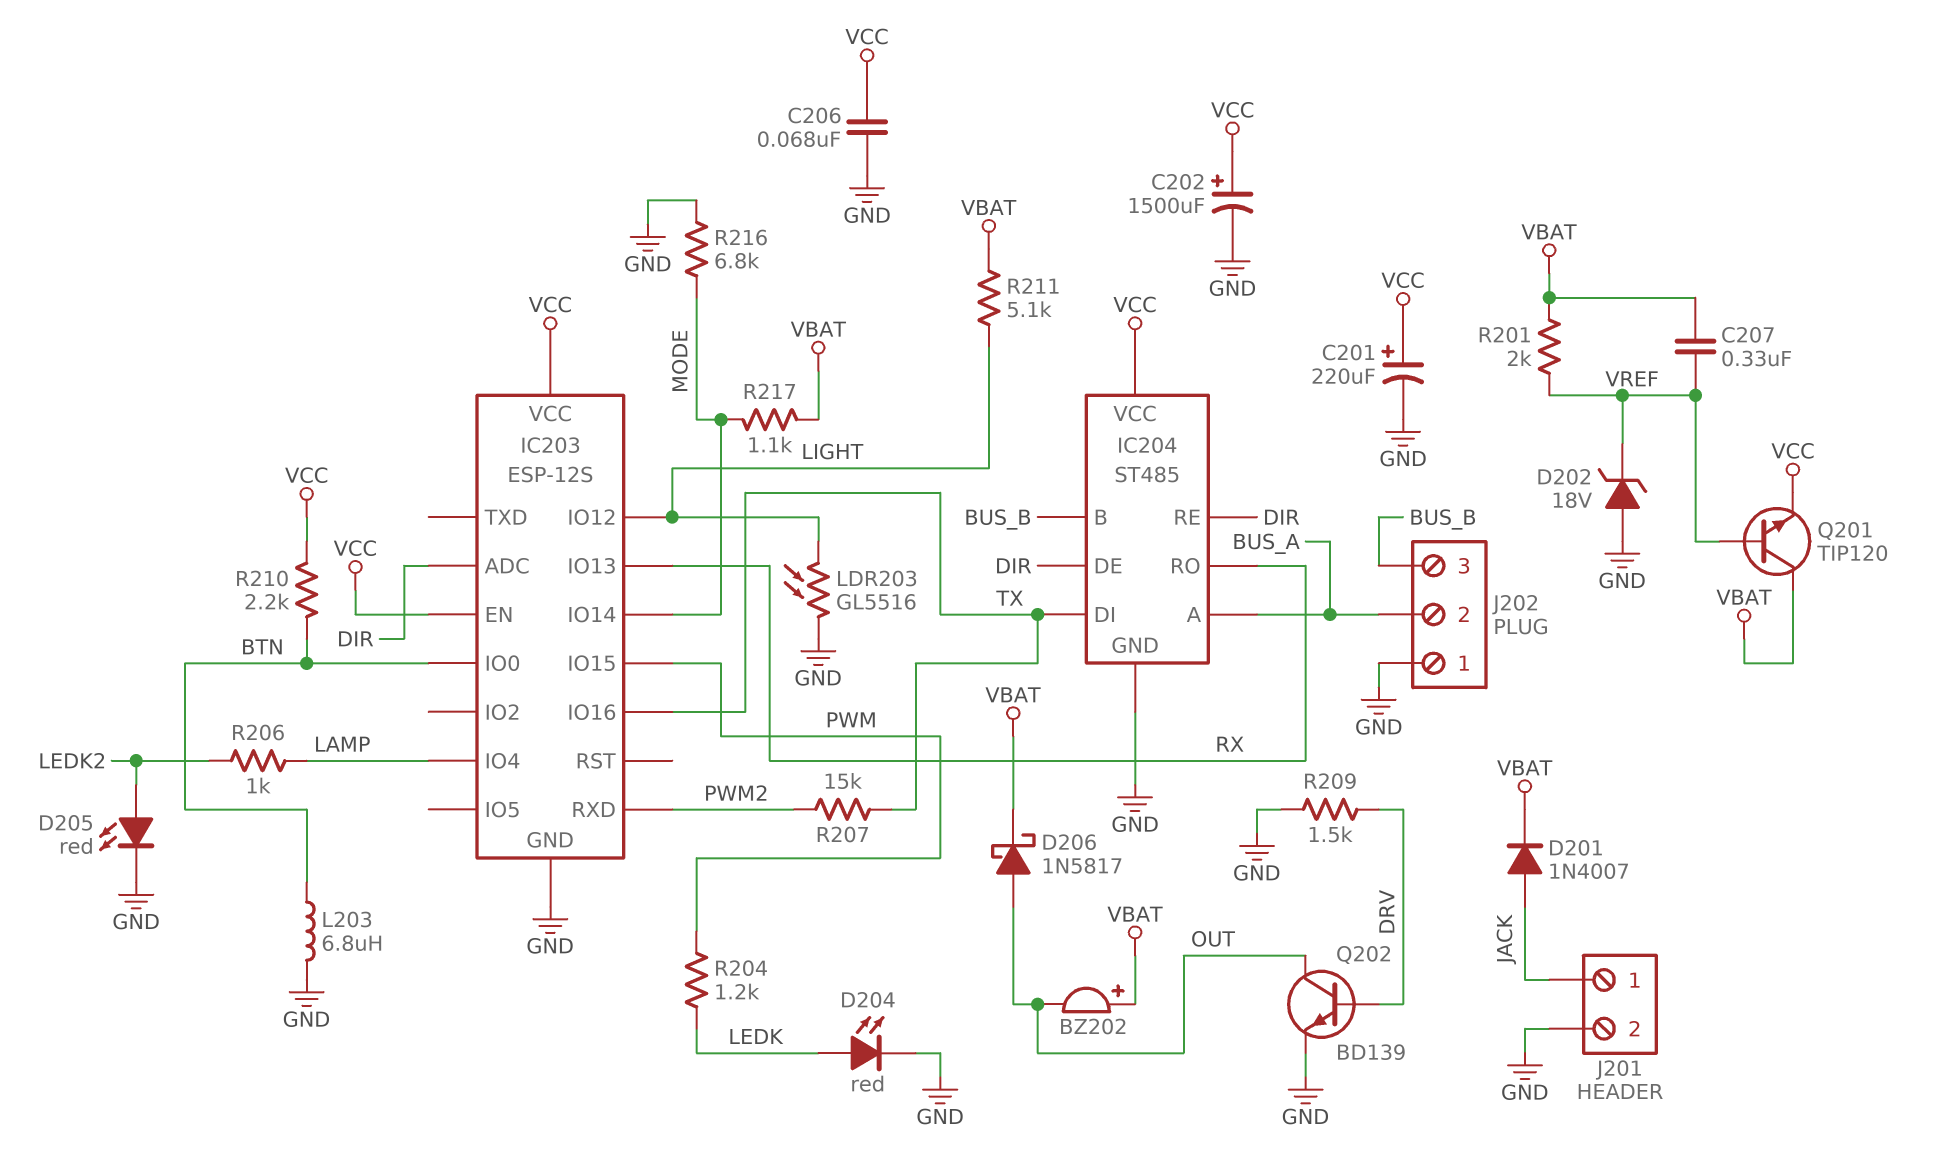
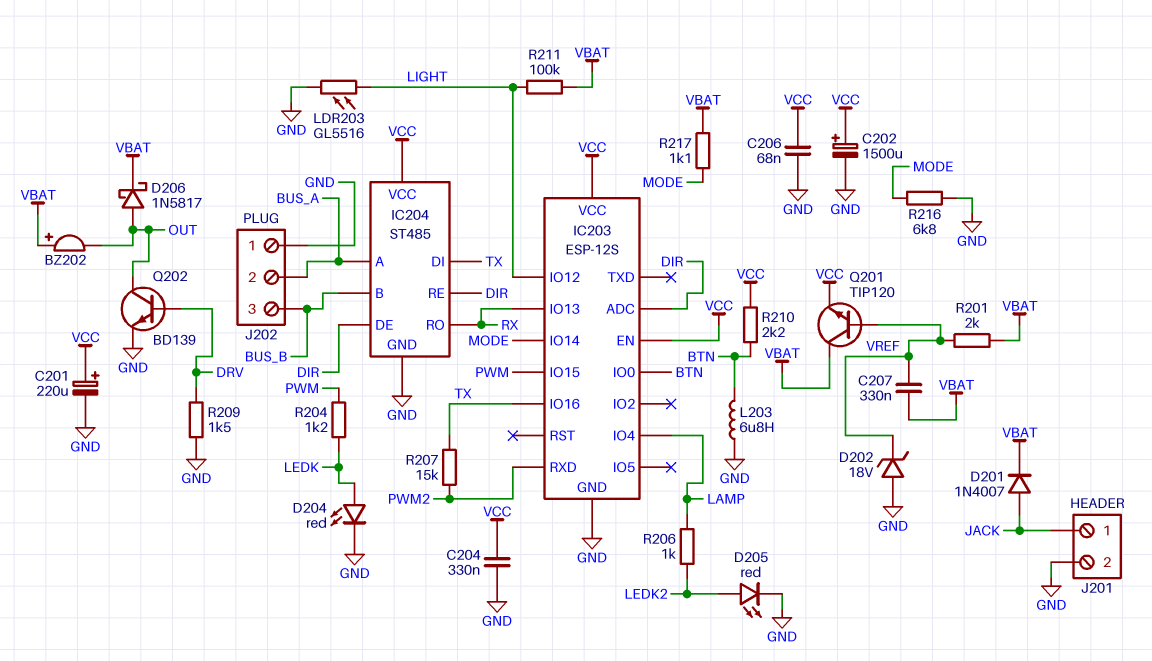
C204: none -> 330nF (GND, VCC)
R211: 5.1k (LIGHT, VBAT) -> 100k (LIGHT, VBAT)

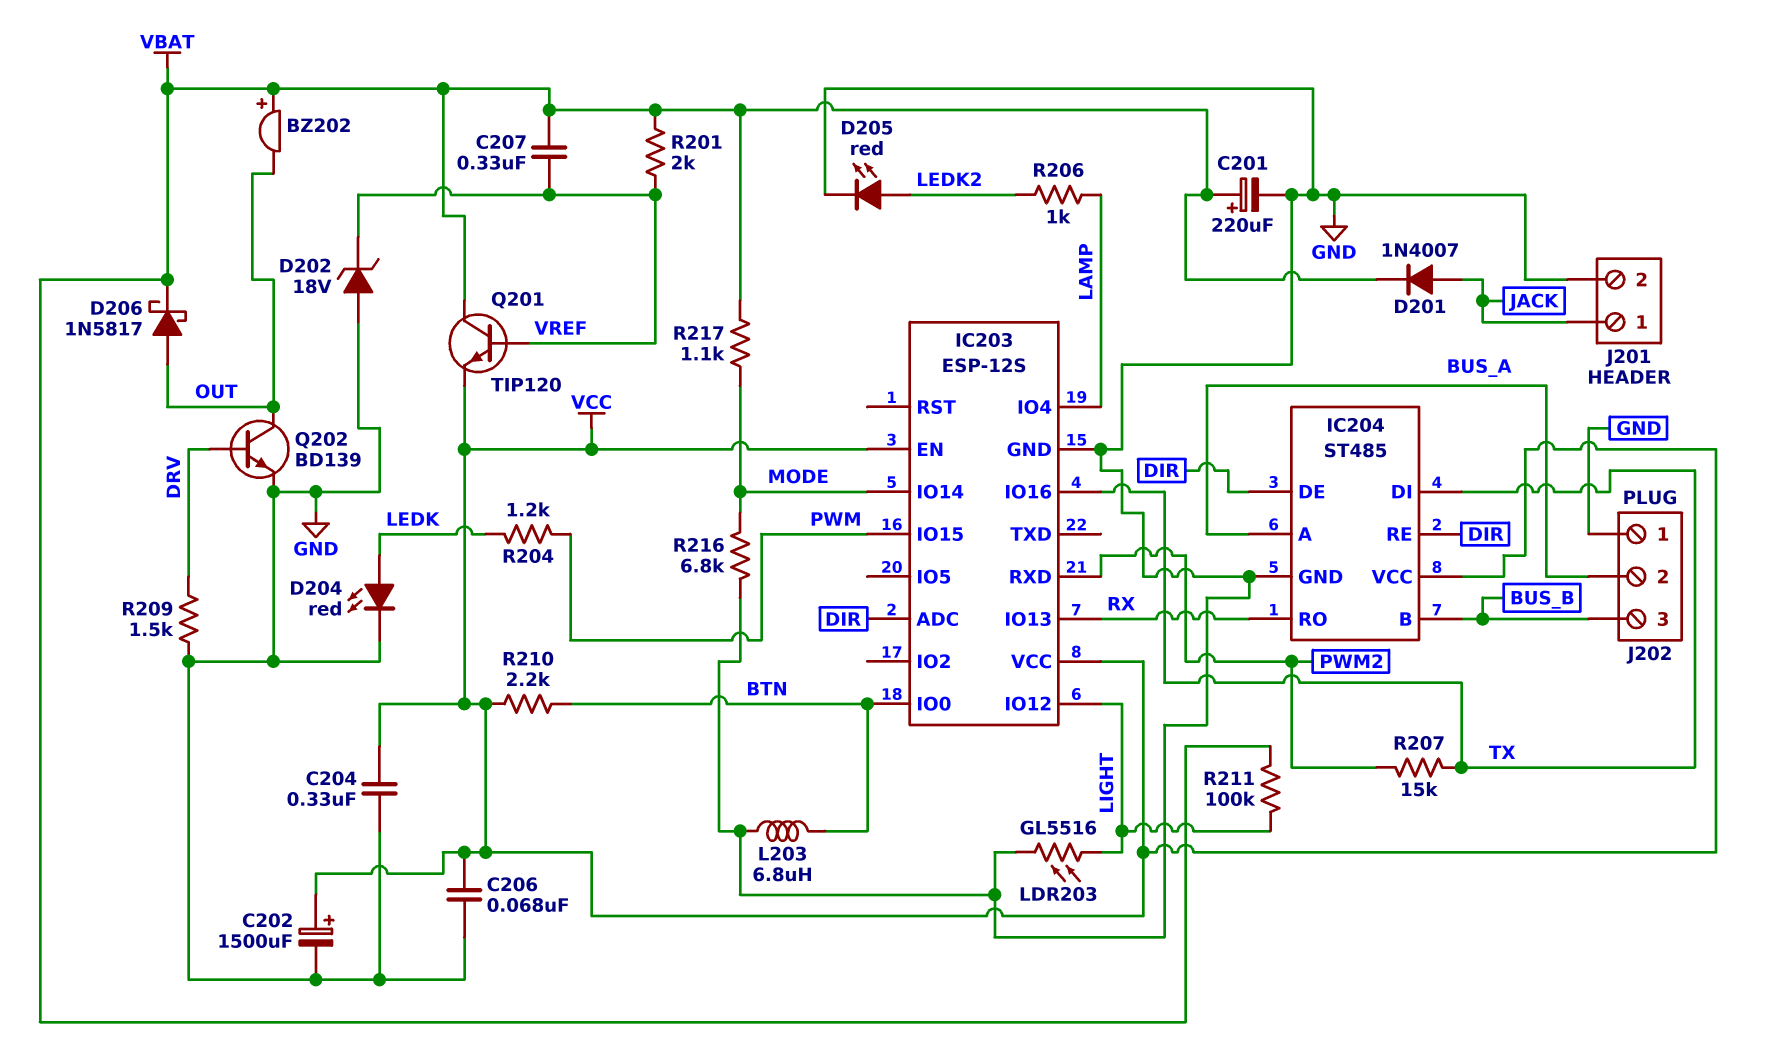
C201: 220uF (plus VCC, minus GND) -> 220uF (plus VBAT, minus GND)

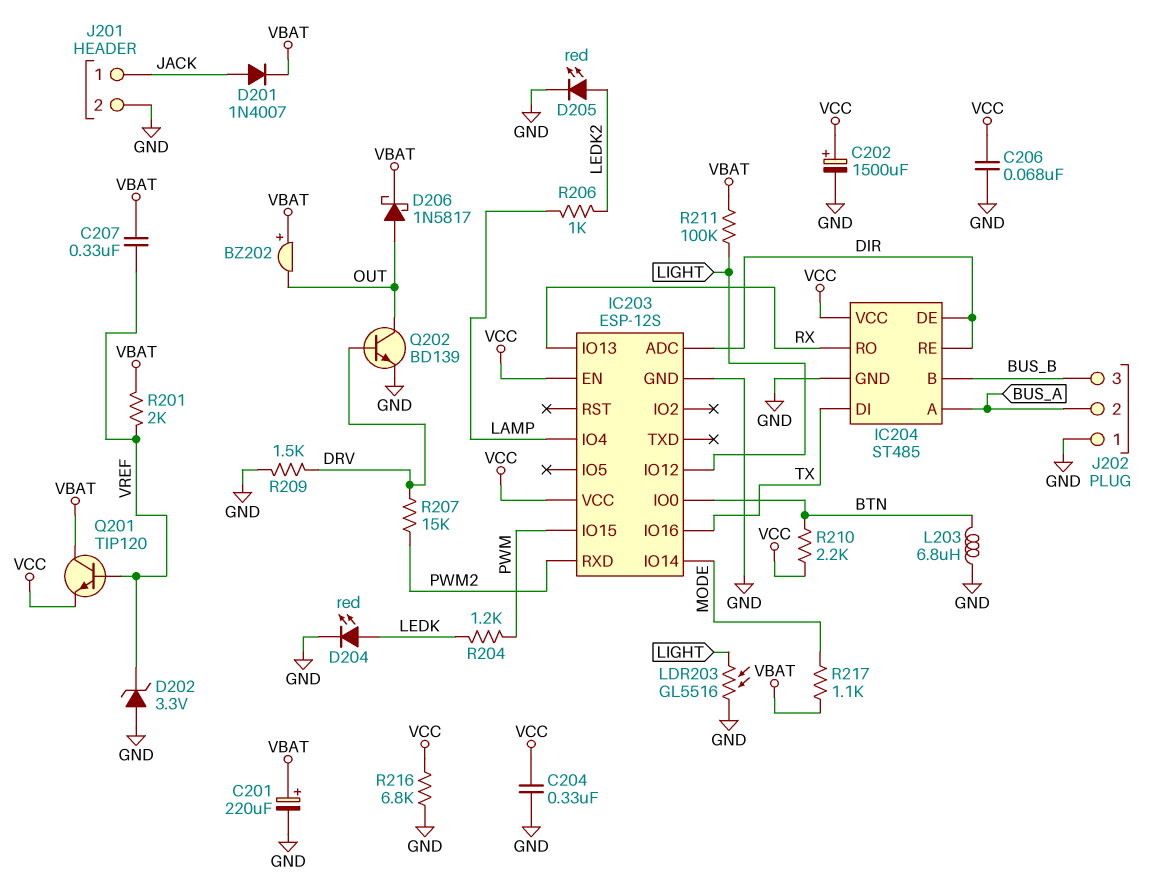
D202: zener 18V (A GND, K VREF) -> zener 3.3V (A GND, K VREF)
R207: 15k (PWM2, TX) -> 15k (DRV, PWM2)
R216: 6.8k (GND, MODE) -> 6.8k (GND, VCC)

